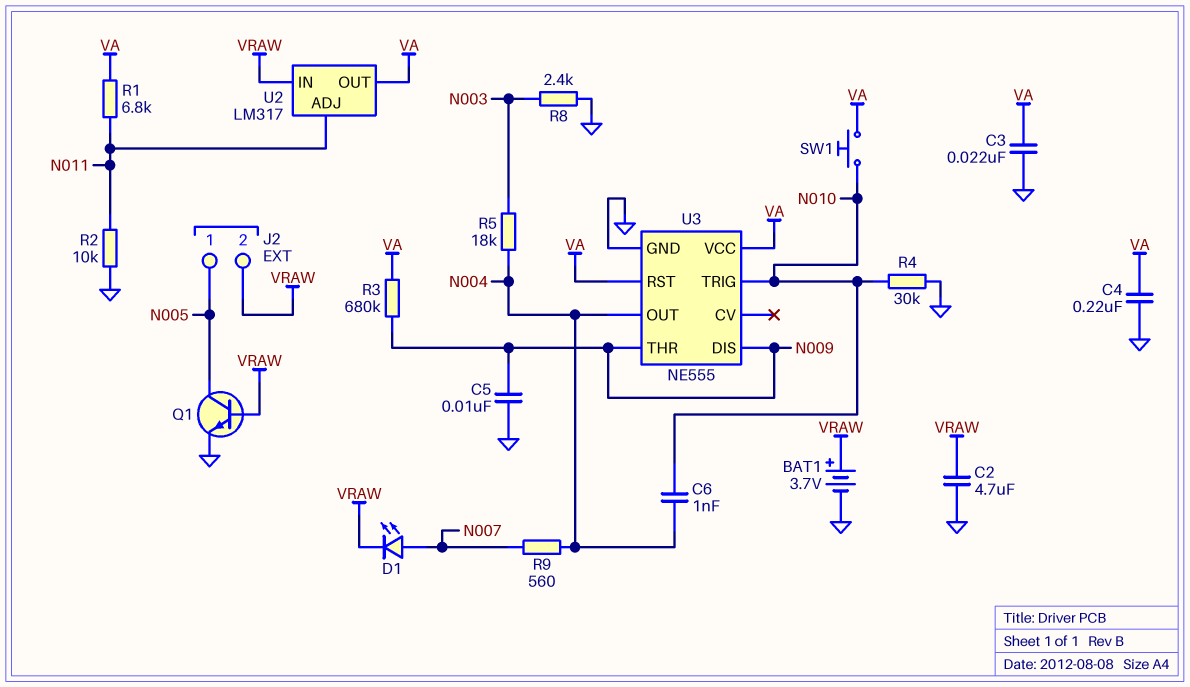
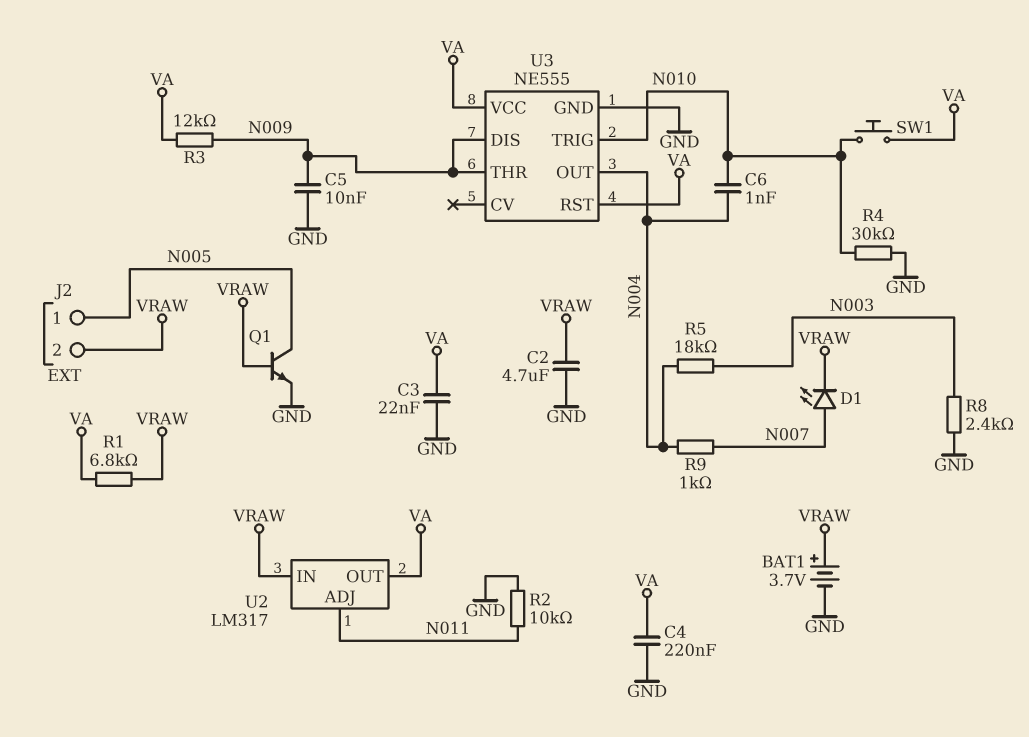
R1: 6.8k (N011, VA) -> 6.8k (VA, VRAW)
R3: 680k (N009, VA) -> 12k (N009, VA)
R9: 560 (N004, N007) -> 1k (N004, N007)

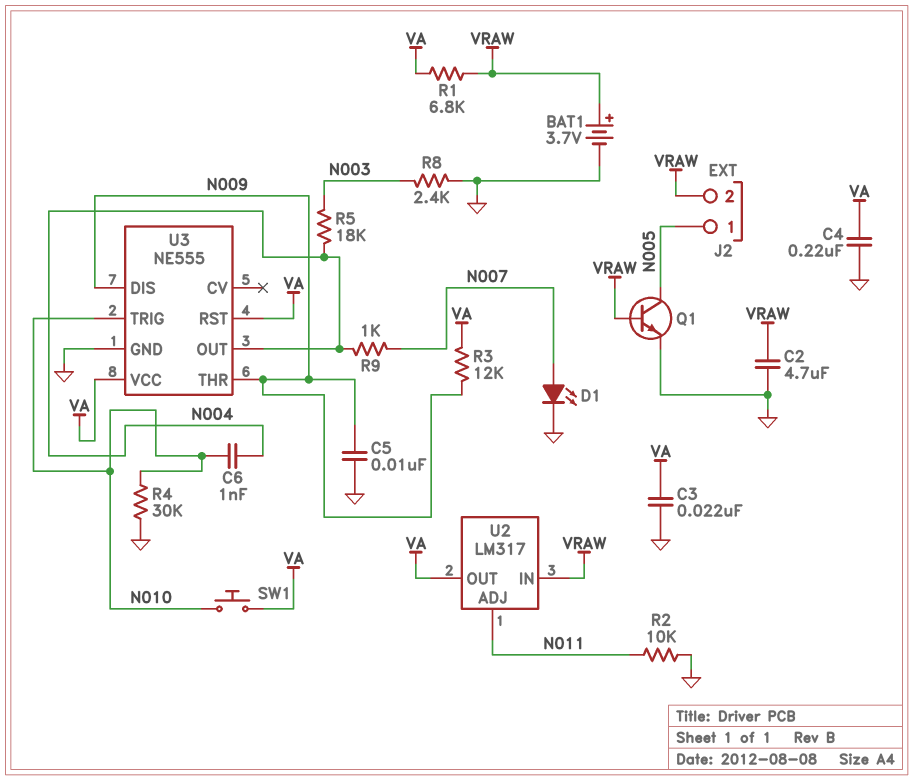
D1: LED (A N007, K VRAW) -> LED (A N007, K GND)

